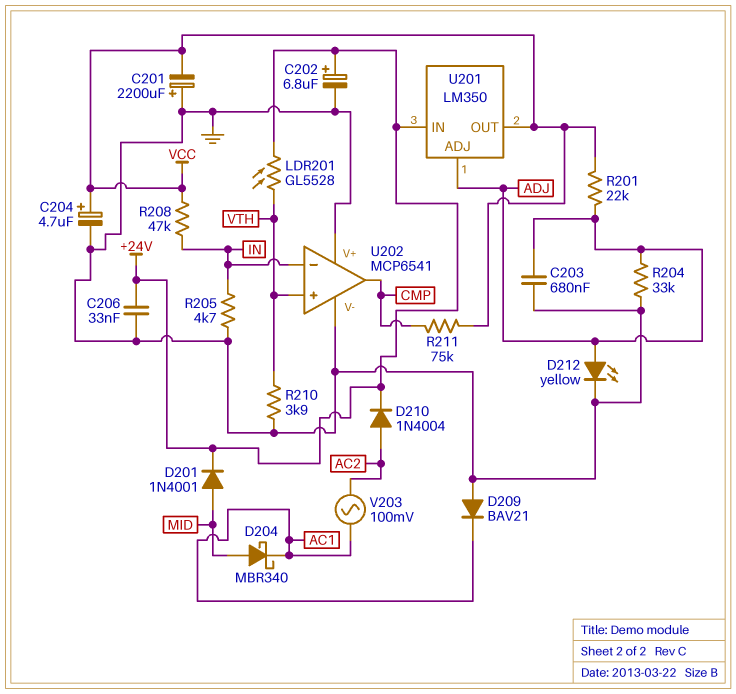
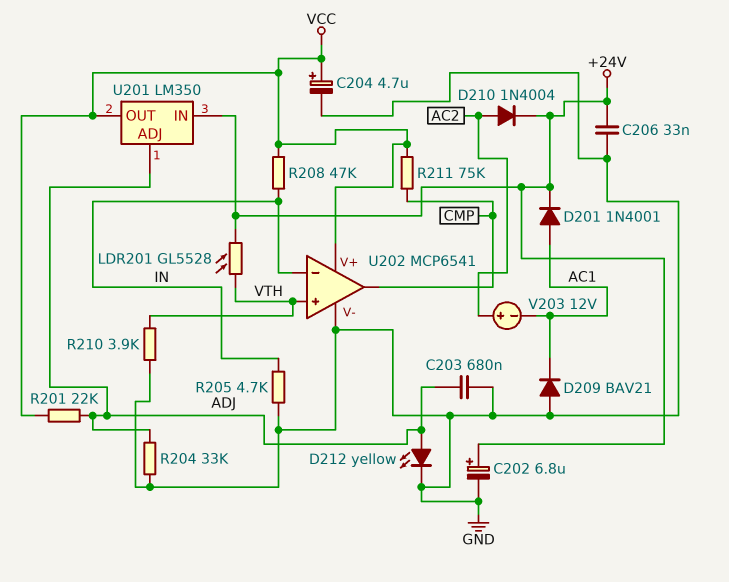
C201: 2200uF (plus GND, minus VCC) -> none
D201: diode 1N4001 (A MID, K +24V) -> diode 1N4001 (A AC1, K +24V)
D204: schottky MBR340 (A MID, K AC1) -> none
U202 pin V+: GND -> VCC
V203: AC 100mV (AC1, AC2) -> 12V (plus AC2, minus AC1)

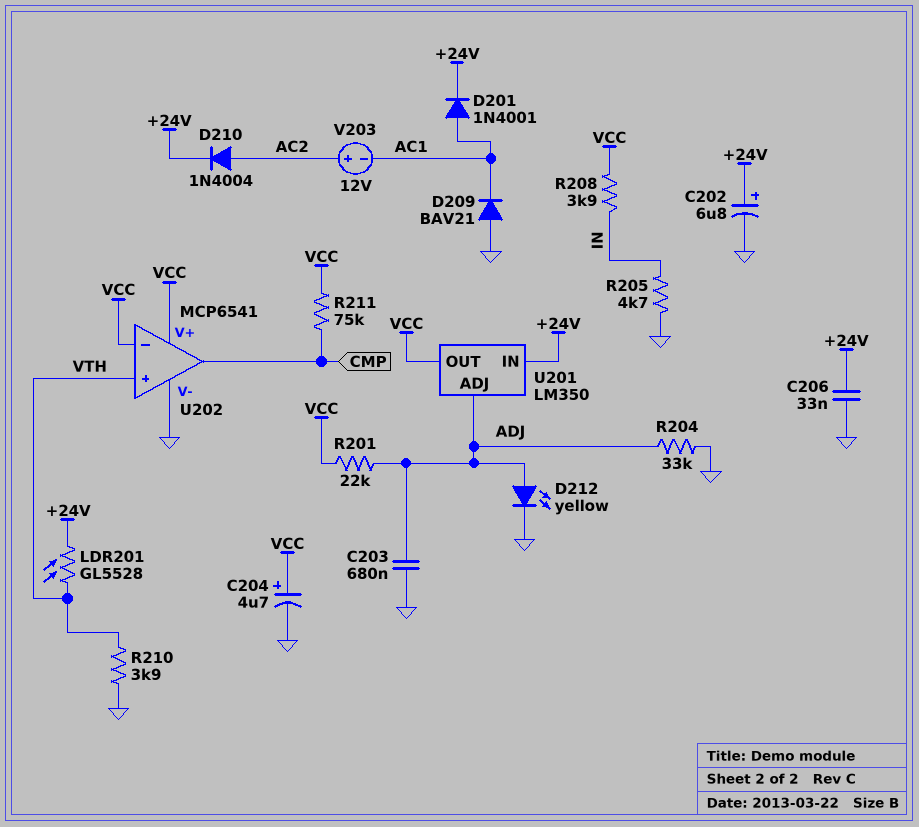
R208: 47k (IN, VCC) -> 3.9k (IN, VCC)
U202 pin in-: IN -> VCC

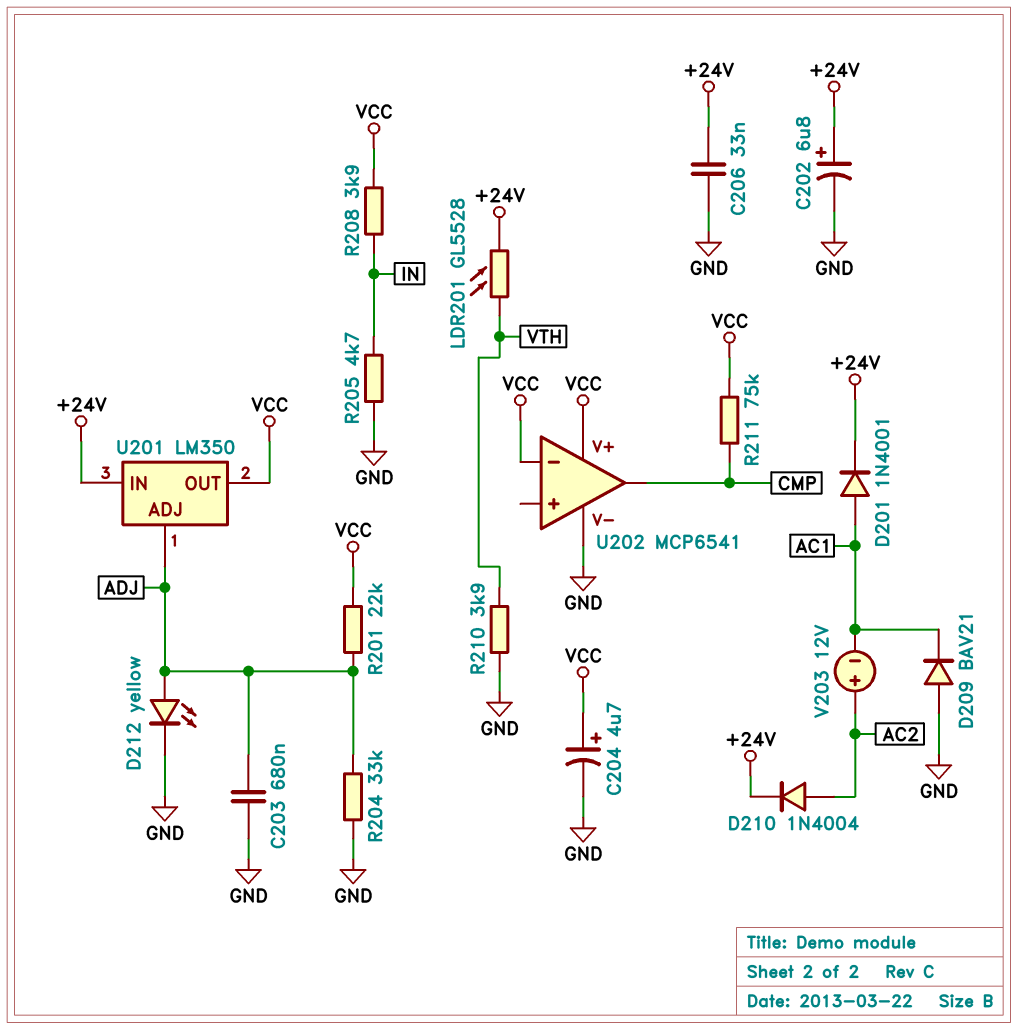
U202 pin in+: VTH -> none

